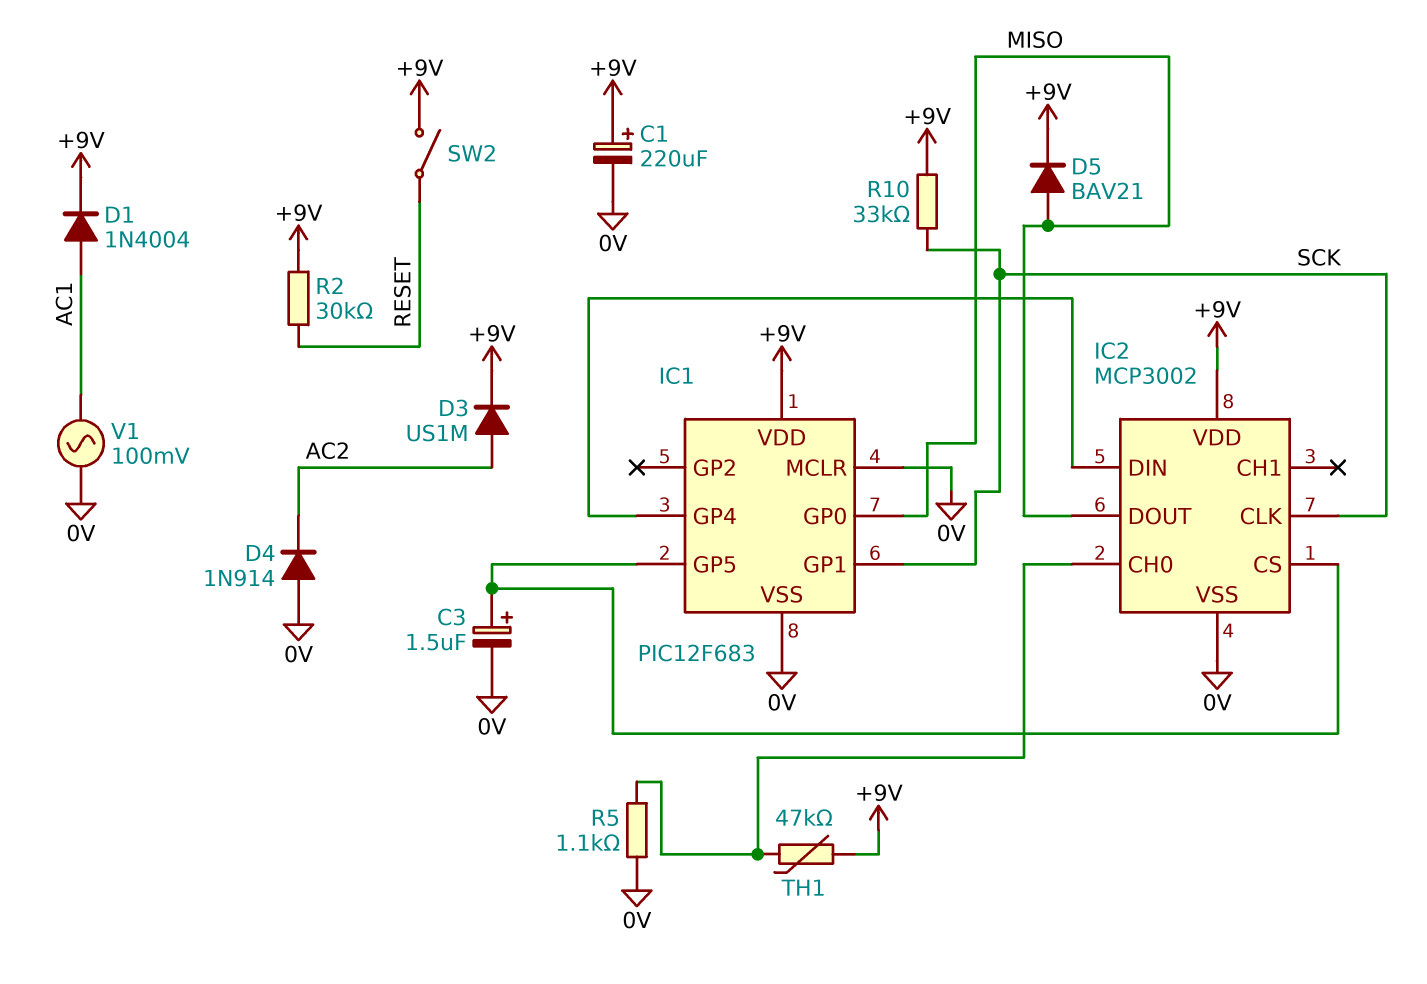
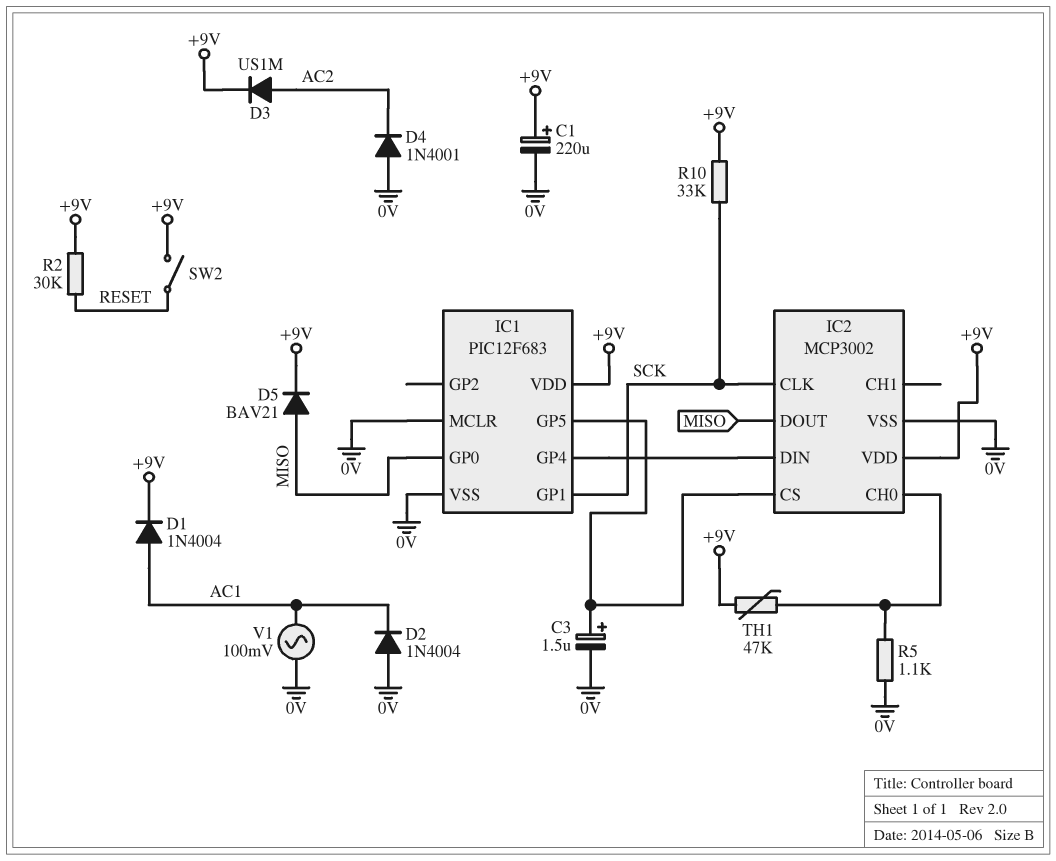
D2: none -> diode 1N4004 (A 0V, K AC1)
D4: diode 1N914 (A 0V, K AC2) -> diode 1N4001 (A 0V, K AC2)

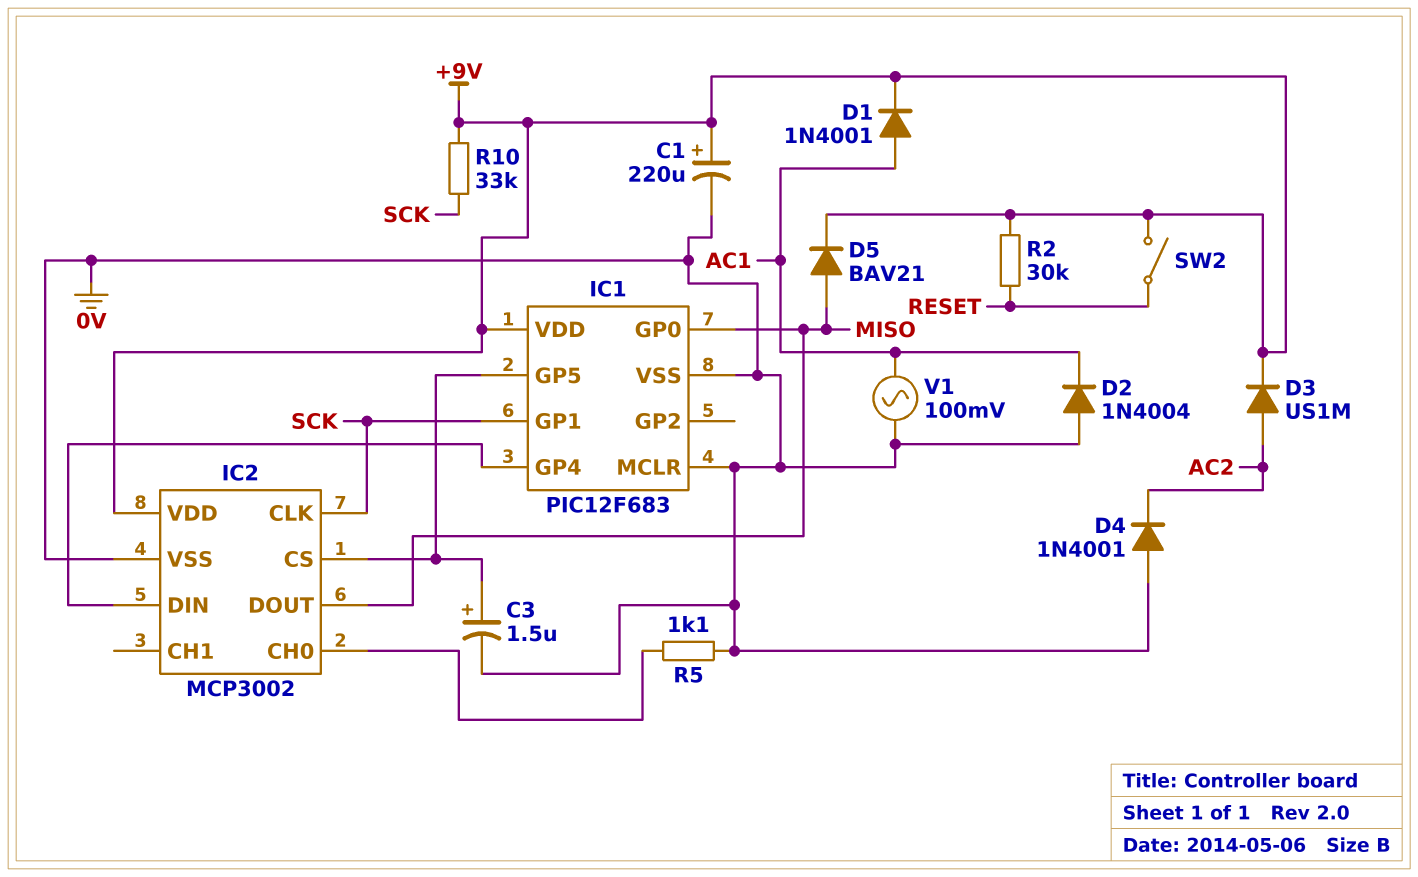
D1: diode 1N4004 (A AC1, K +9V) -> diode 1N4001 (A AC1, K +9V)
TH1: 47k (+9V, IC2/CH0) -> none

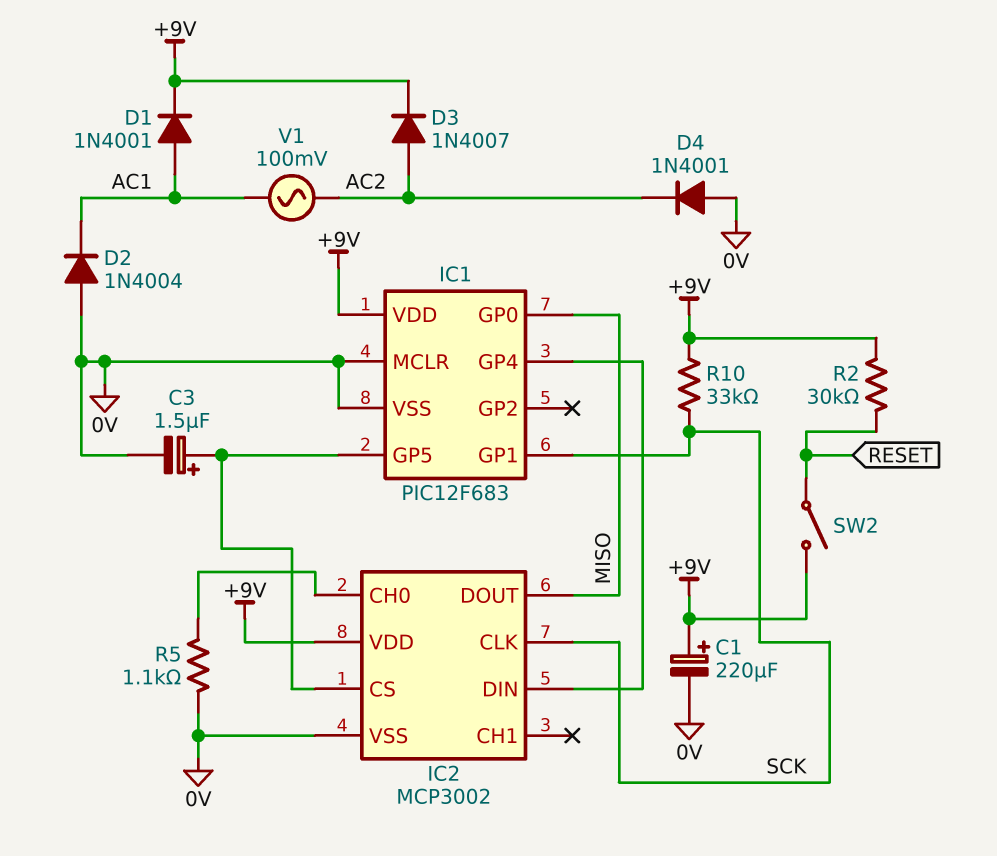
D3: diode US1M (A AC2, K +9V) -> diode 1N4007 (A AC2, K +9V)
D5: diode BAV21 (A MISO, K +9V) -> none
V1: AC 100mV (0V, AC1) -> AC 100mV (AC1, AC2)

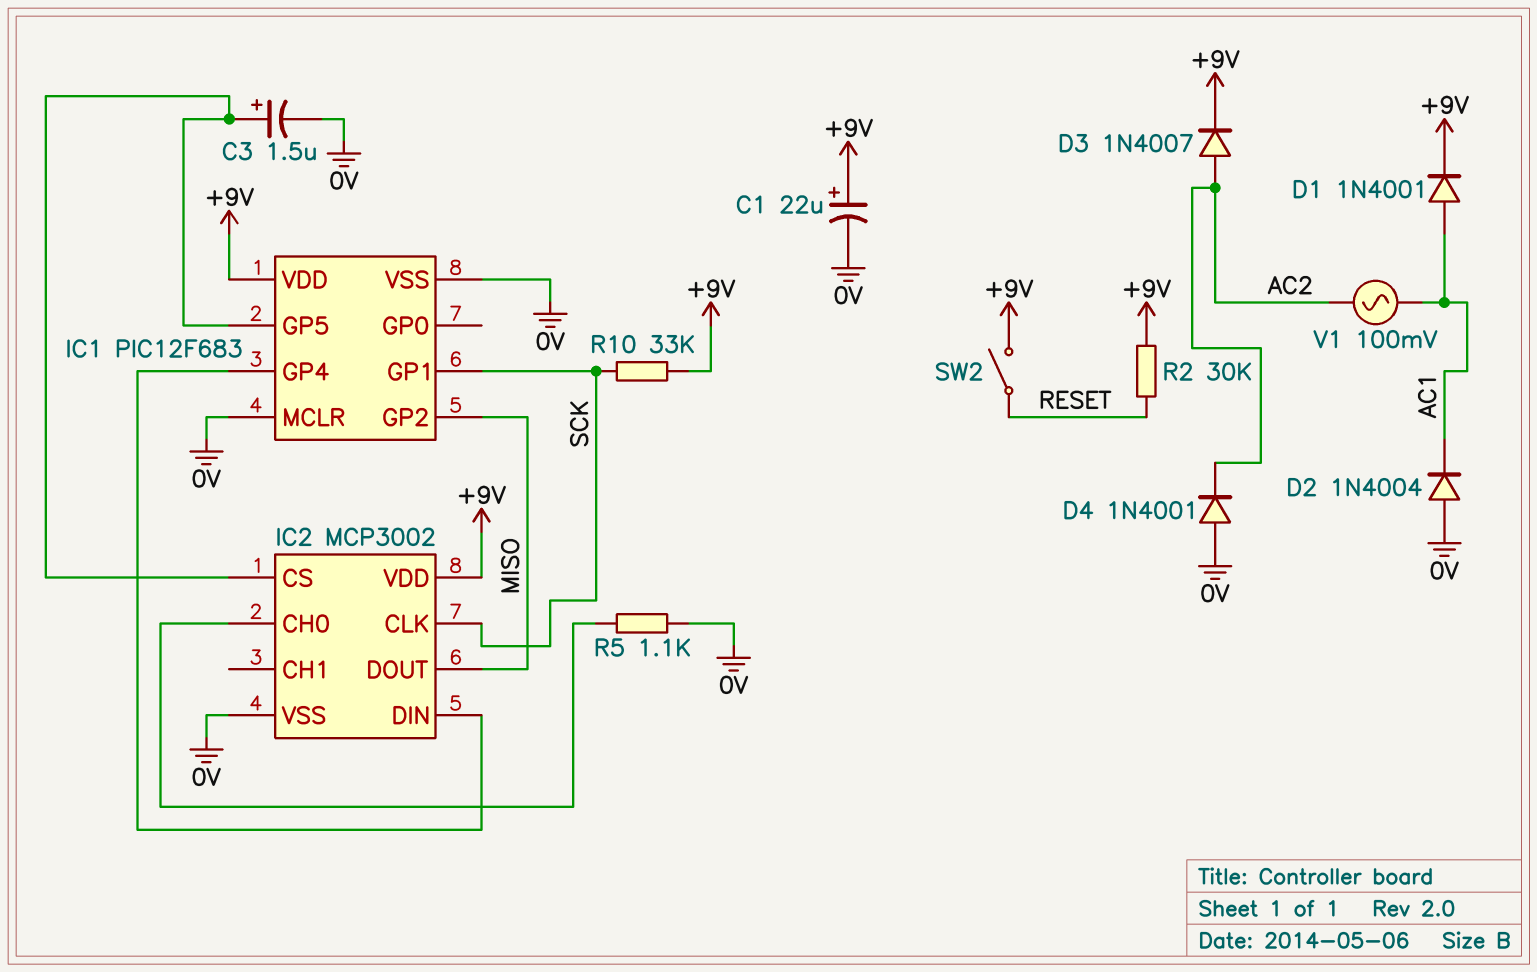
C1: 220uF (plus +9V, minus 0V) -> 22uF (plus +9V, minus 0V)
IC1 pin GP0: MISO -> none
IC1 pin GP2: none -> MISO

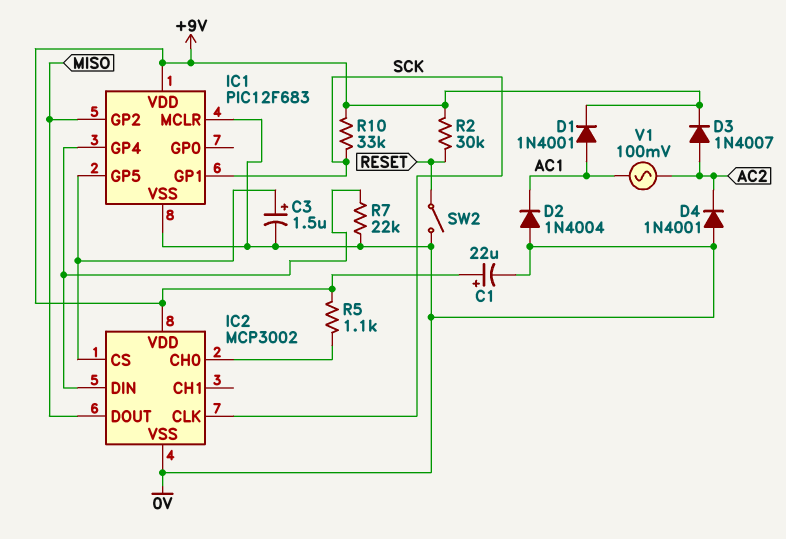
R5: 1.1k (0V, IC2/CH0) -> 1.1k (+9V, IC2/CH0)
R7: none -> 22k (0V, IC1/GP4)
SW2: switch (+9V, RESET) -> switch (0V, RESET)

